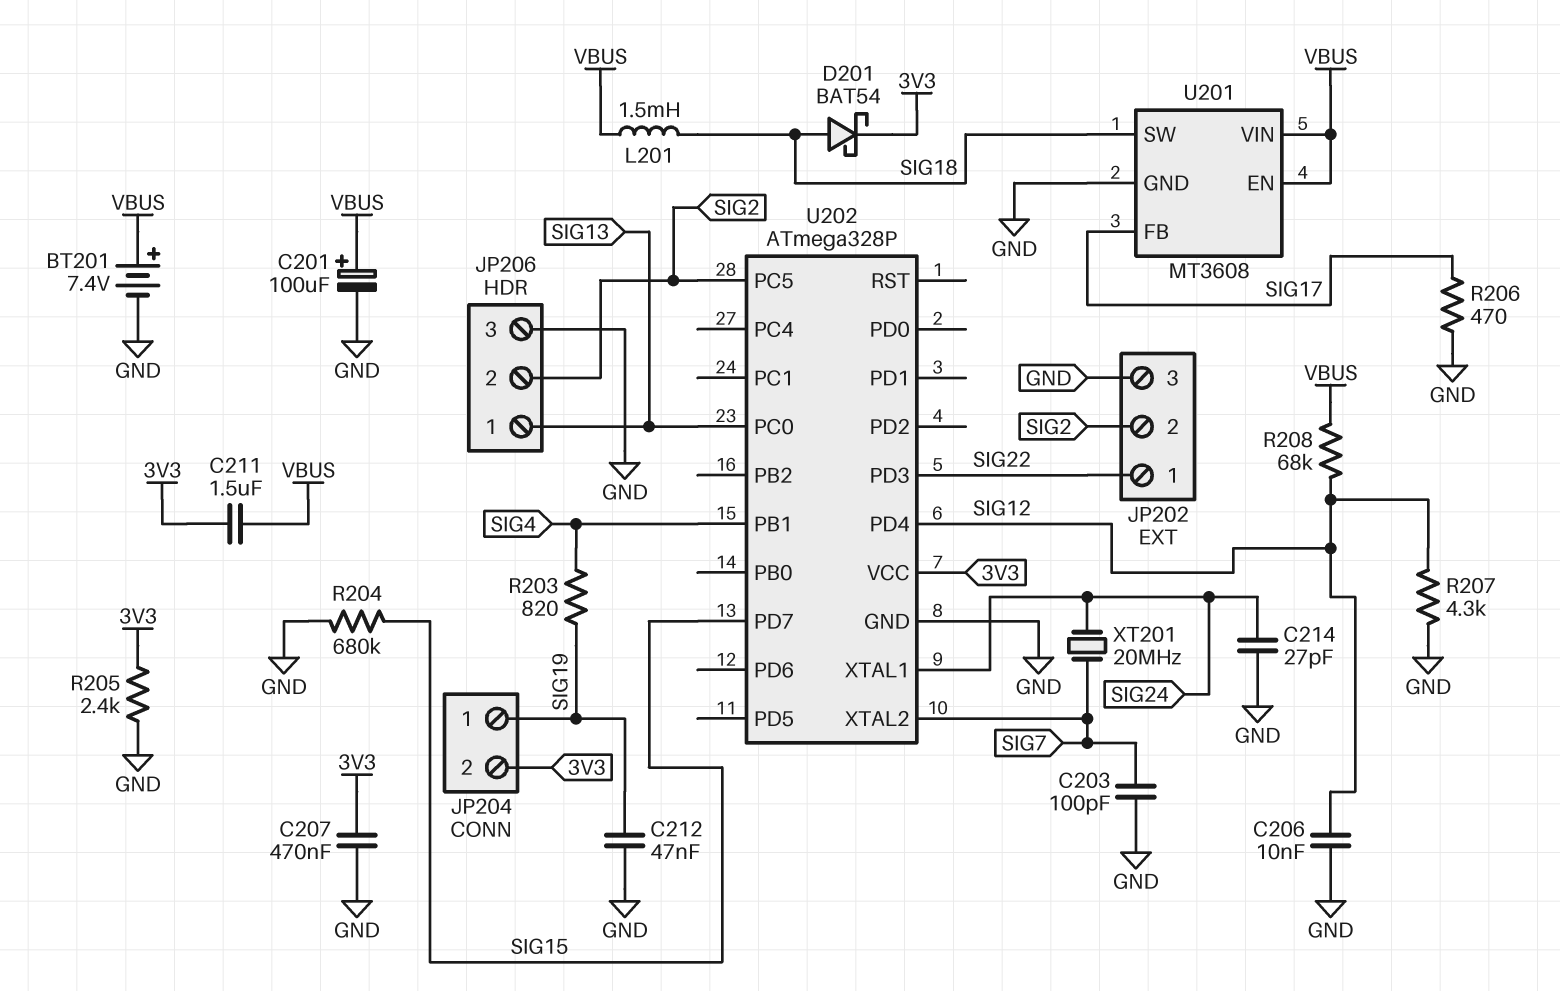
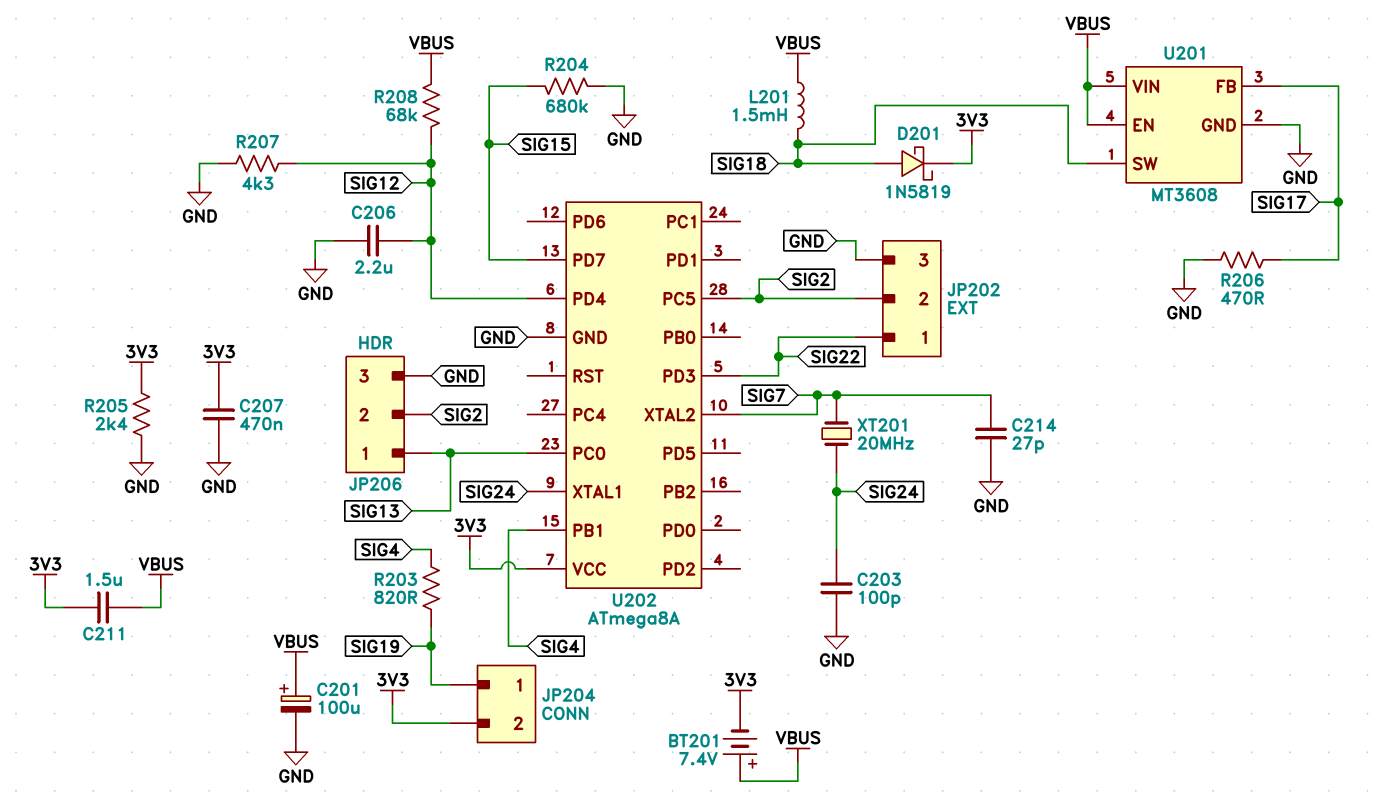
BT201: 7.4V (plus VBUS, minus GND) -> 7.4V (plus VBUS, minus 3V3)
C203: 100pF (GND, SIG7) -> 100pF (GND, SIG24)
C206: 10nF (GND, SIG12) -> 2.2uF (GND, SIG12)
C212: 47nF (GND, SIG19) -> none
C214: 27pF (GND, SIG24) -> 27pF (GND, SIG7)
D201: schottky BAT54 (A SIG18, K 3V3) -> schottky 1N5819 (A SIG18, K 3V3)
U202: ATmega328P -> ATmega8A

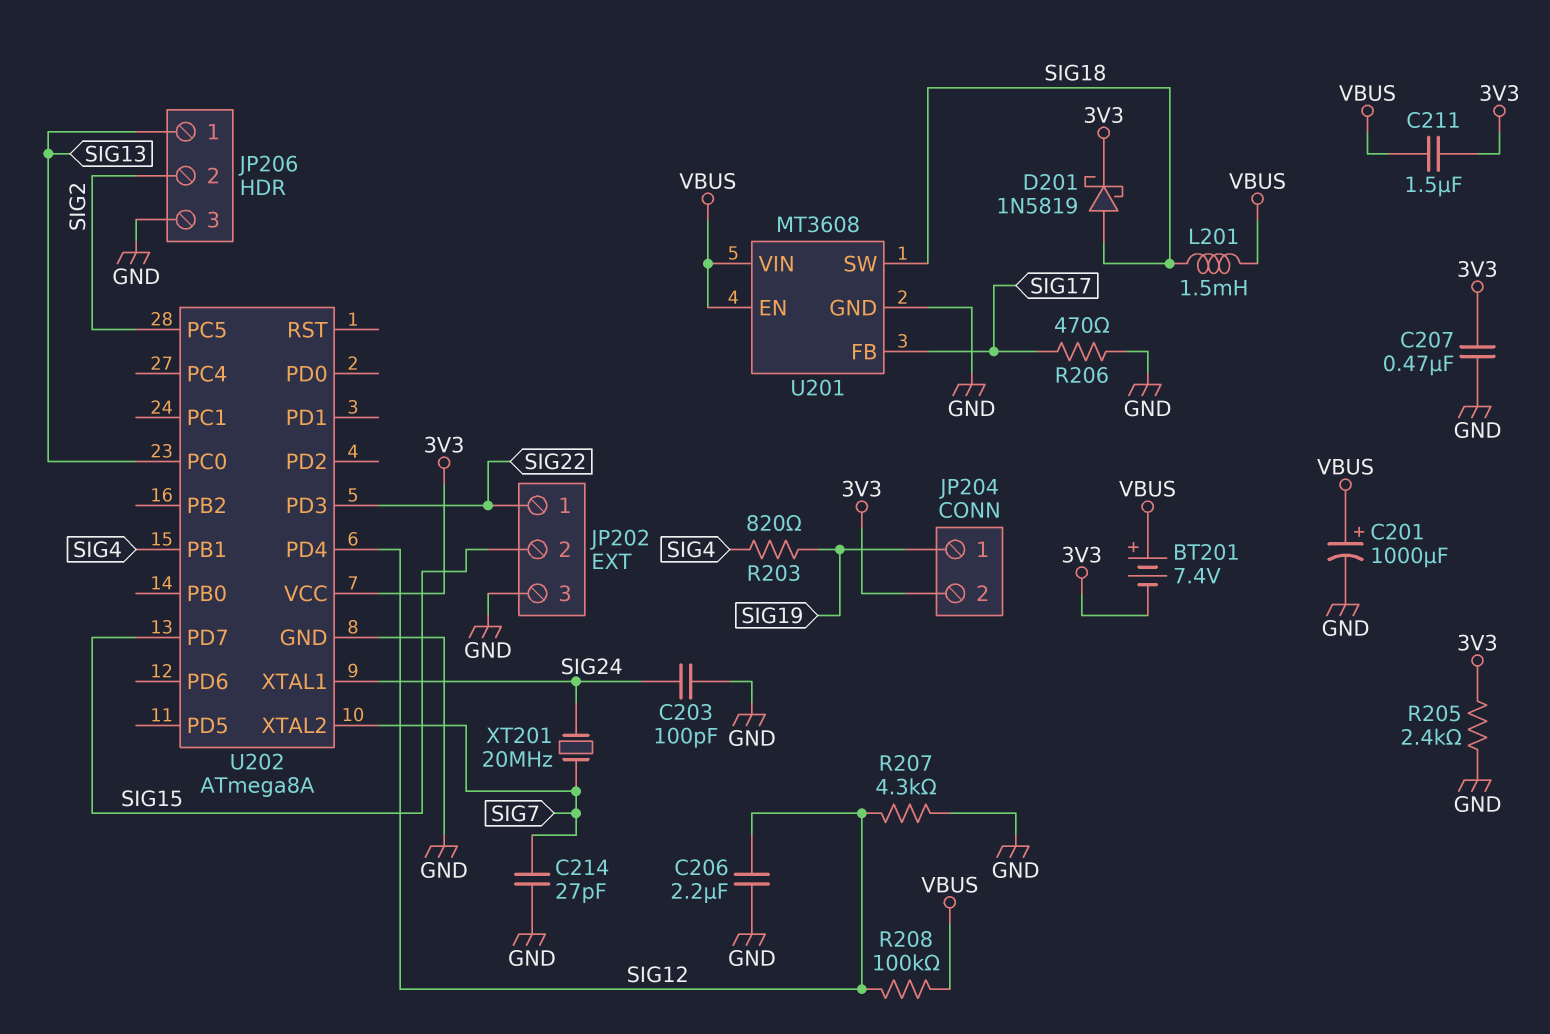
C201: 100uF (plus VBUS, minus GND) -> 1000uF (plus VBUS, minus GND)
JP202 pin 2: SIG2 -> SIG15
R204: 680k (GND, SIG15) -> none
R208: 68k (SIG12, VBUS) -> 100k (SIG12, VBUS)

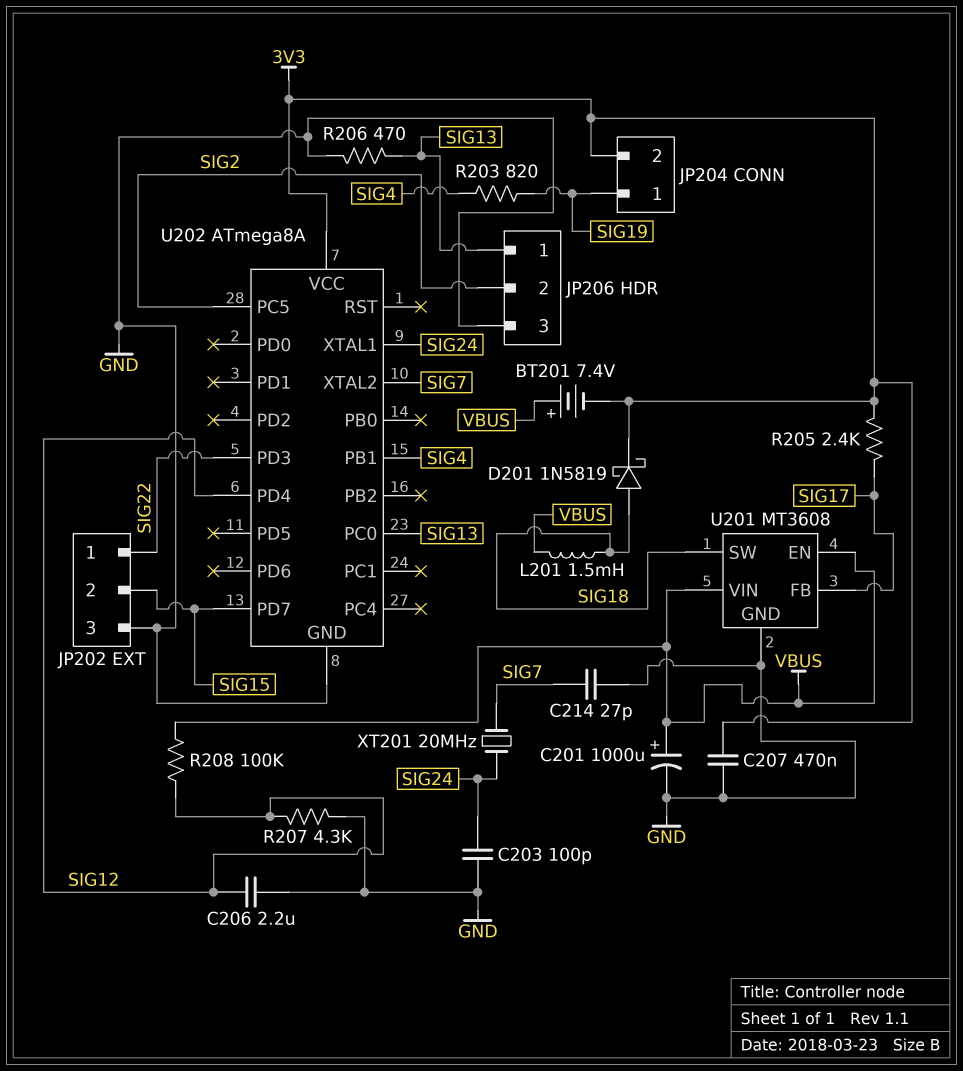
C211: 1.5uF (3V3, VBUS) -> none
R205: 2.4k (3V3, GND) -> 2.4k (3V3, SIG17)
R206: 470 (GND, SIG17) -> 470 (GND, SIG13)

